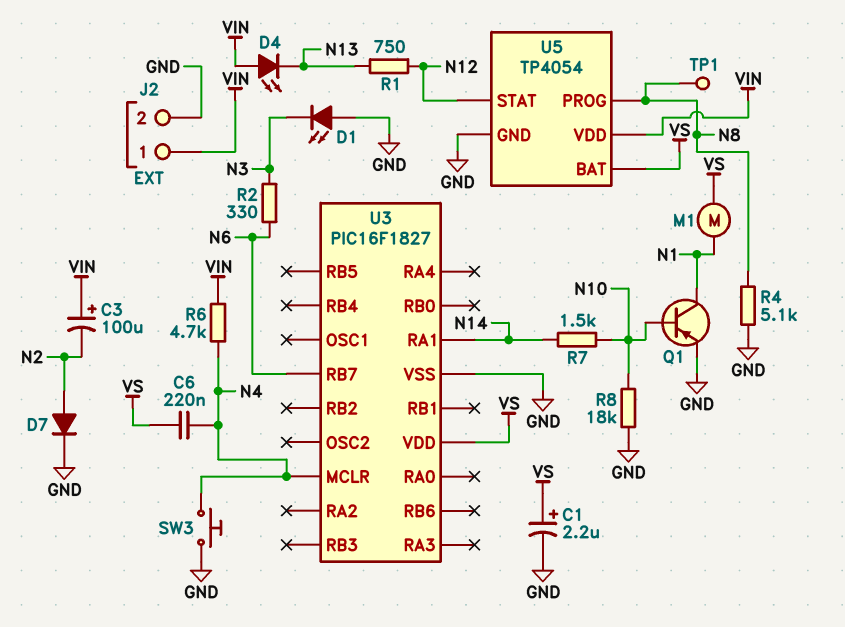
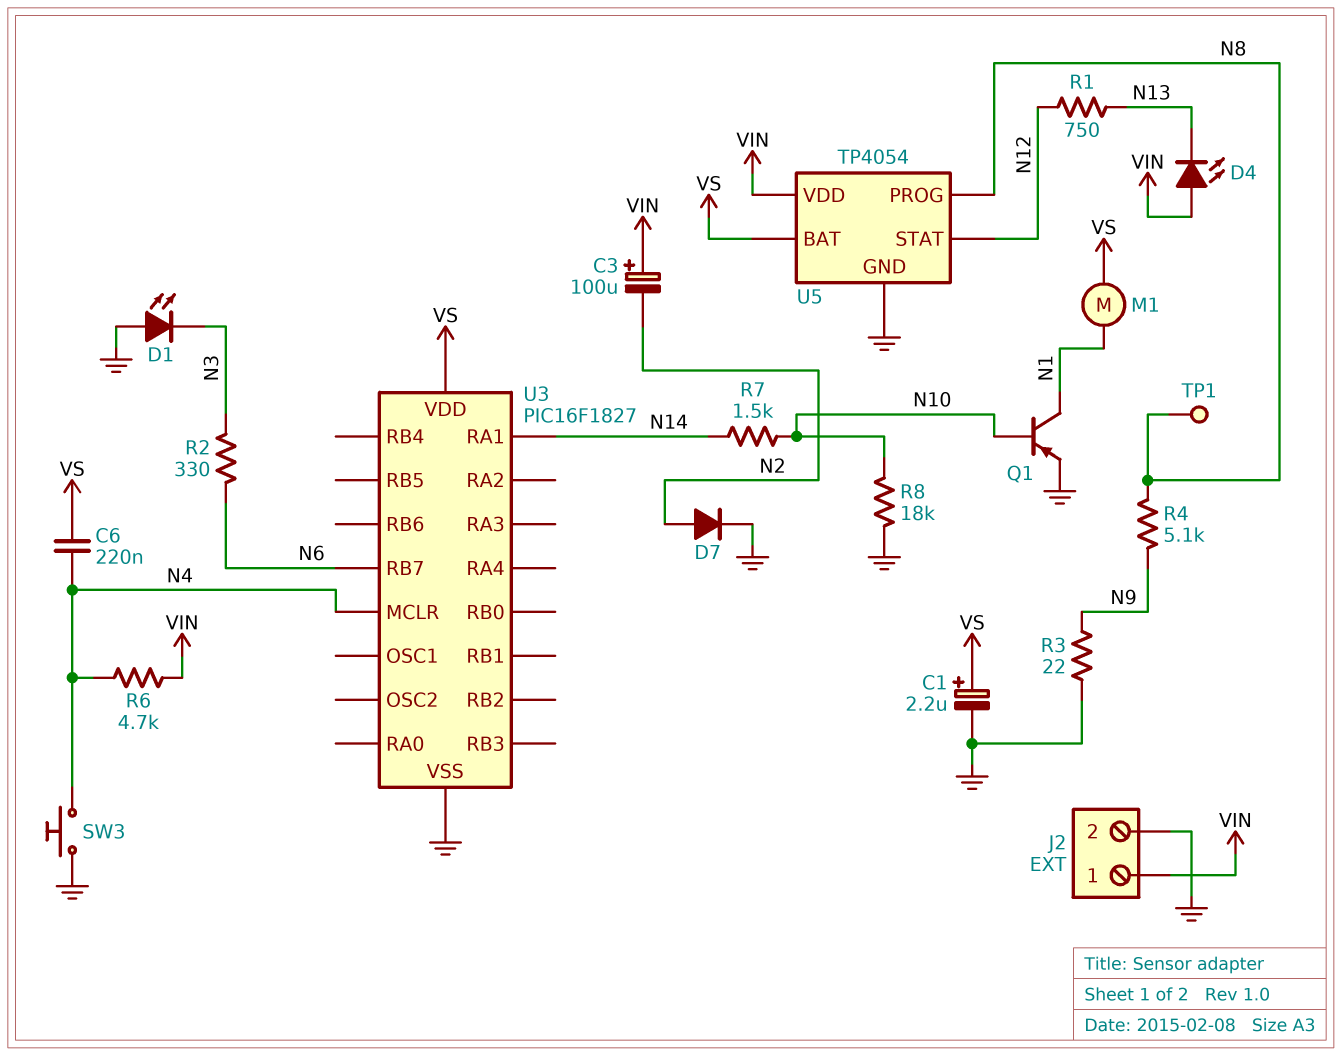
R3: none -> 22 (GND, N9)
R4: 5.1k (GND, N8) -> 5.1k (N8, N9)

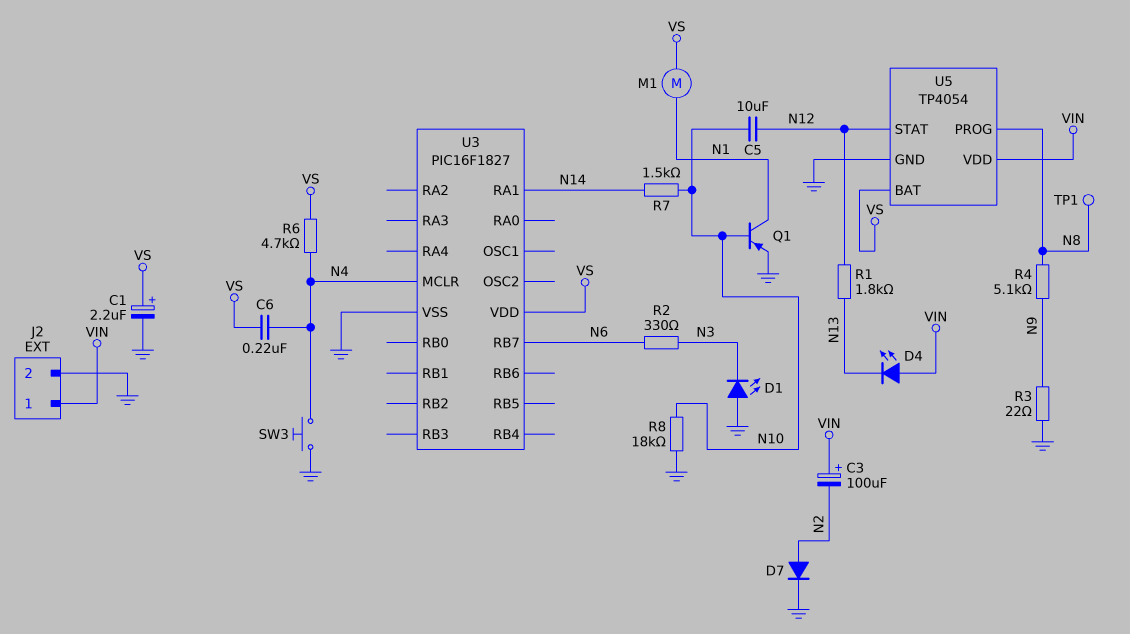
C5: none -> 10uF (N10, N12)
R1: 750 (N12, N13) -> 1.8k (N12, N13)
R6: 4.7k (N4, VIN) -> 4.7k (N4, VS)

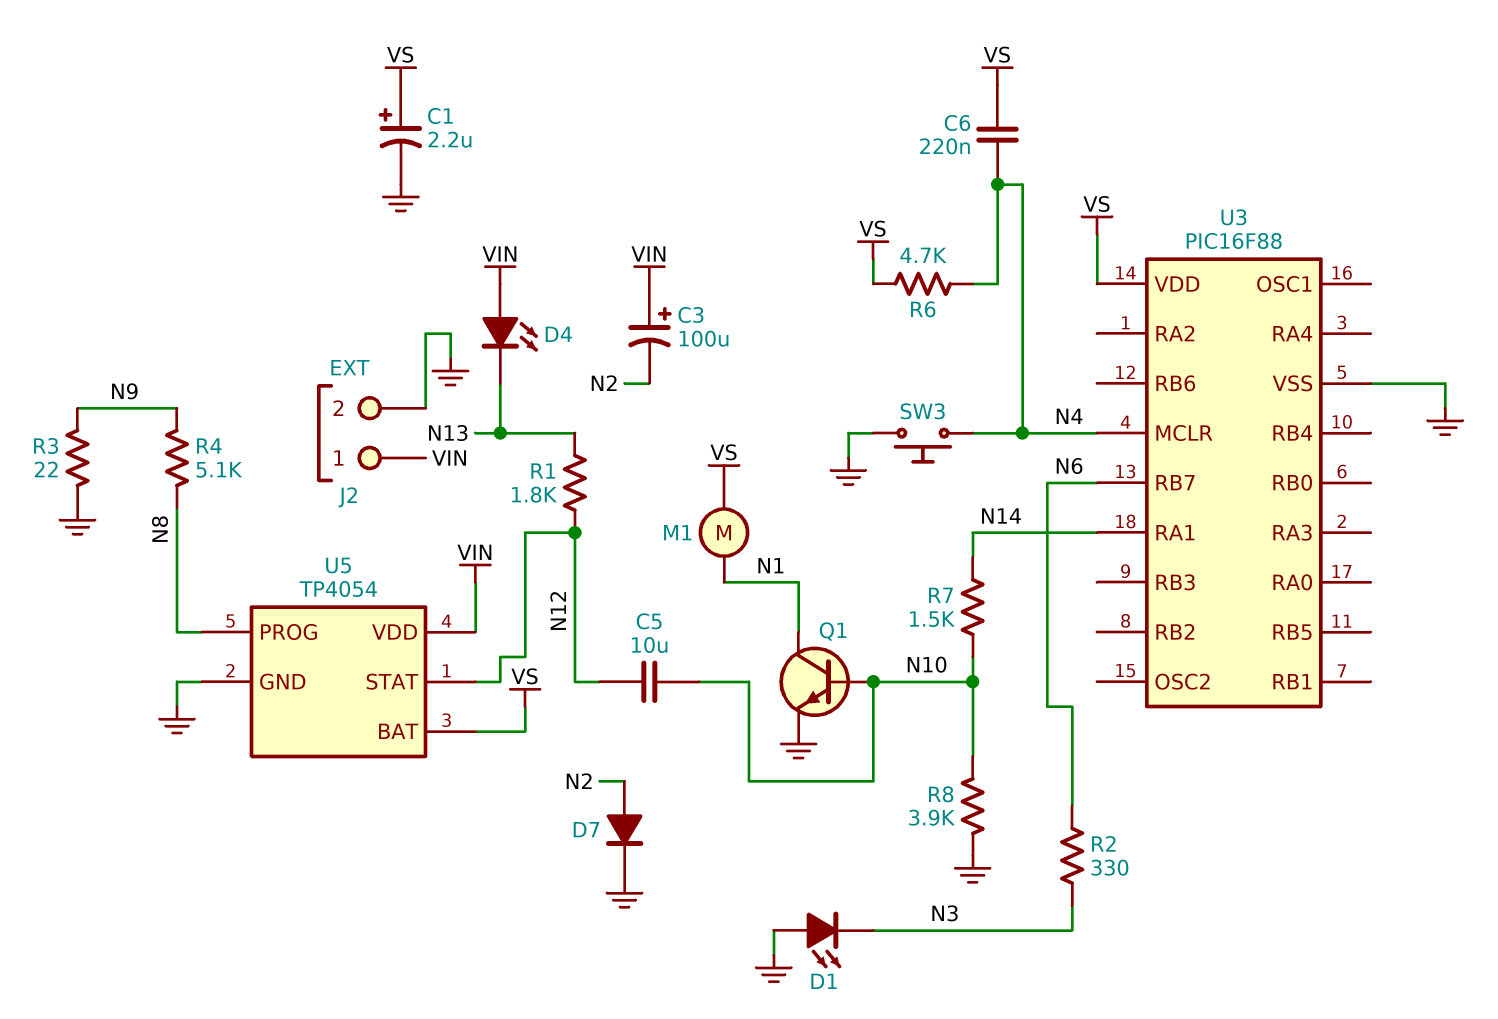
Q1: PNP (B N10, C N1, E GND) -> NPN (B N10, C N1, E GND)
R8: 18k (GND, N10) -> 3.9k (GND, N10)
TP1: test point (N8) -> none
U3: PIC16F1827 -> PIC16F88

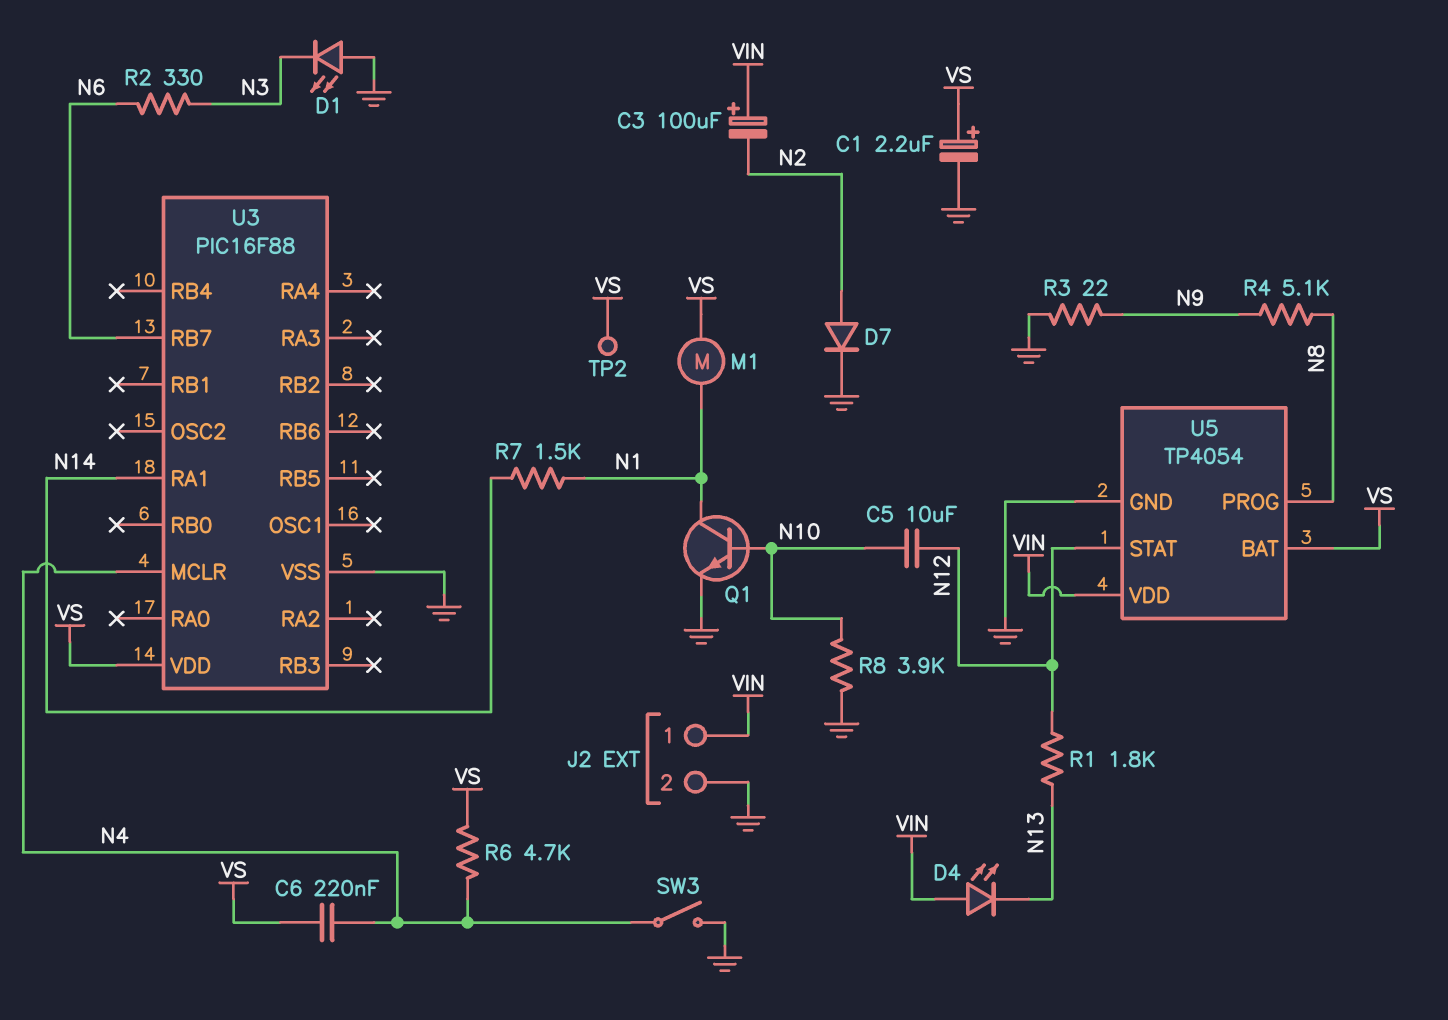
R7: 1.5k (N10, N14) -> 1.5k (N1, N14)
SW3: button (GND, N4) -> switch (GND, N4)
TP2: none -> test point (VS)

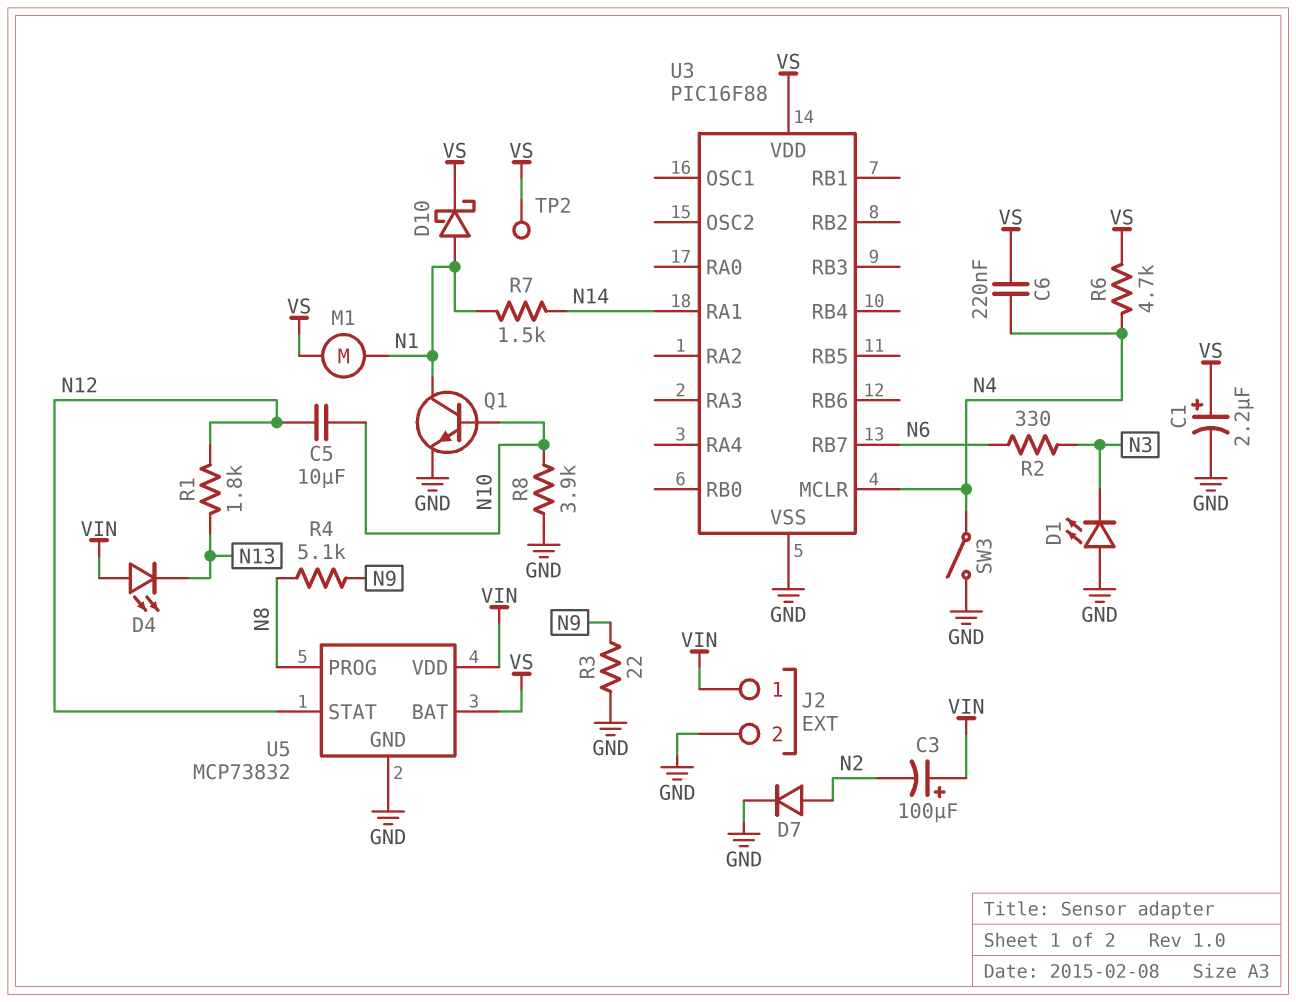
D10: none -> schottky (A N1, K VS)
U5: TP4054 -> MCP73832

